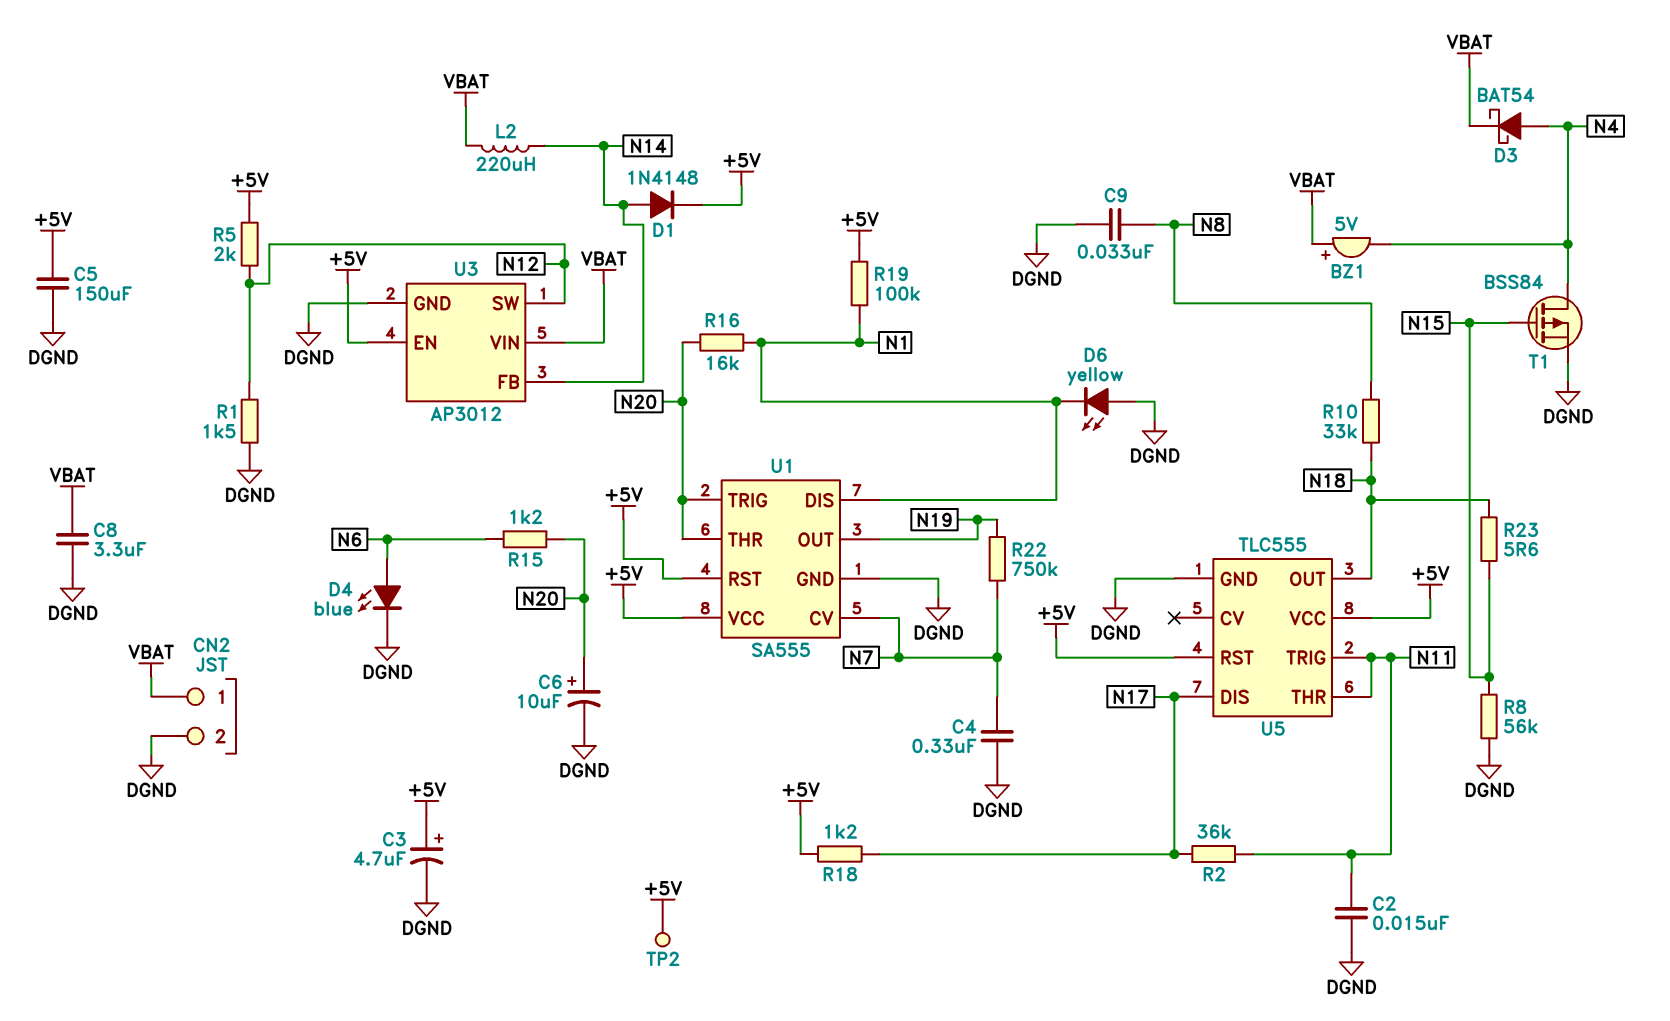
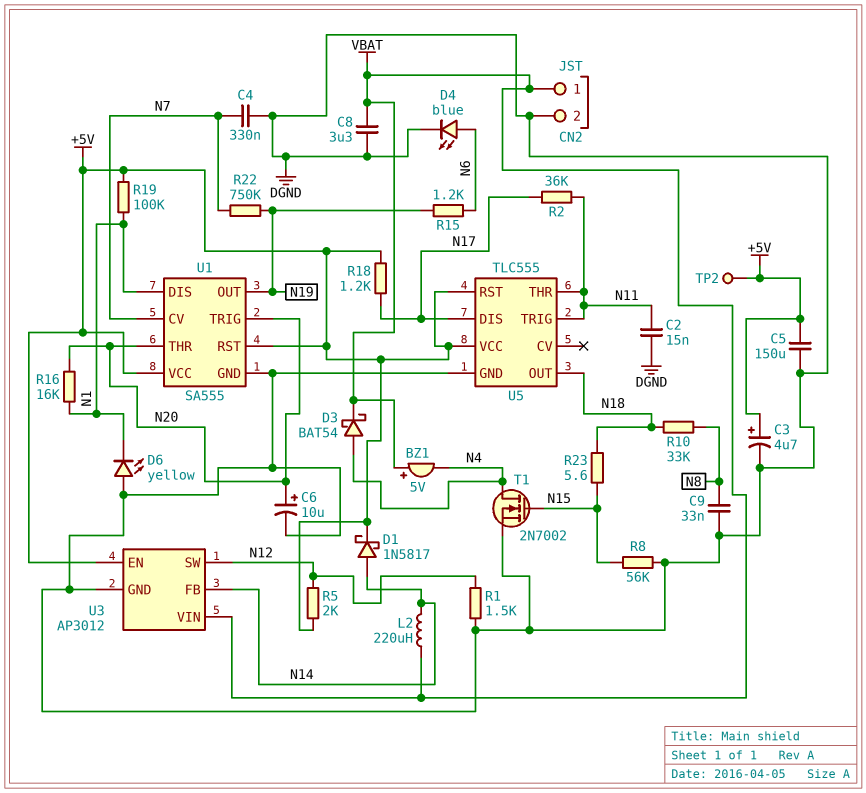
D1: diode 1N4148 (A N14, K +5V) -> schottky 1N5817 (A N14, K +5V)
R15: 1.2k (N6, N20) -> 1.2k (N6, N19)
T1: PMOS BSS84 (G N15, D N4, S DGND) -> NMOS 2N7002 (G N15, D N4, S DGND)

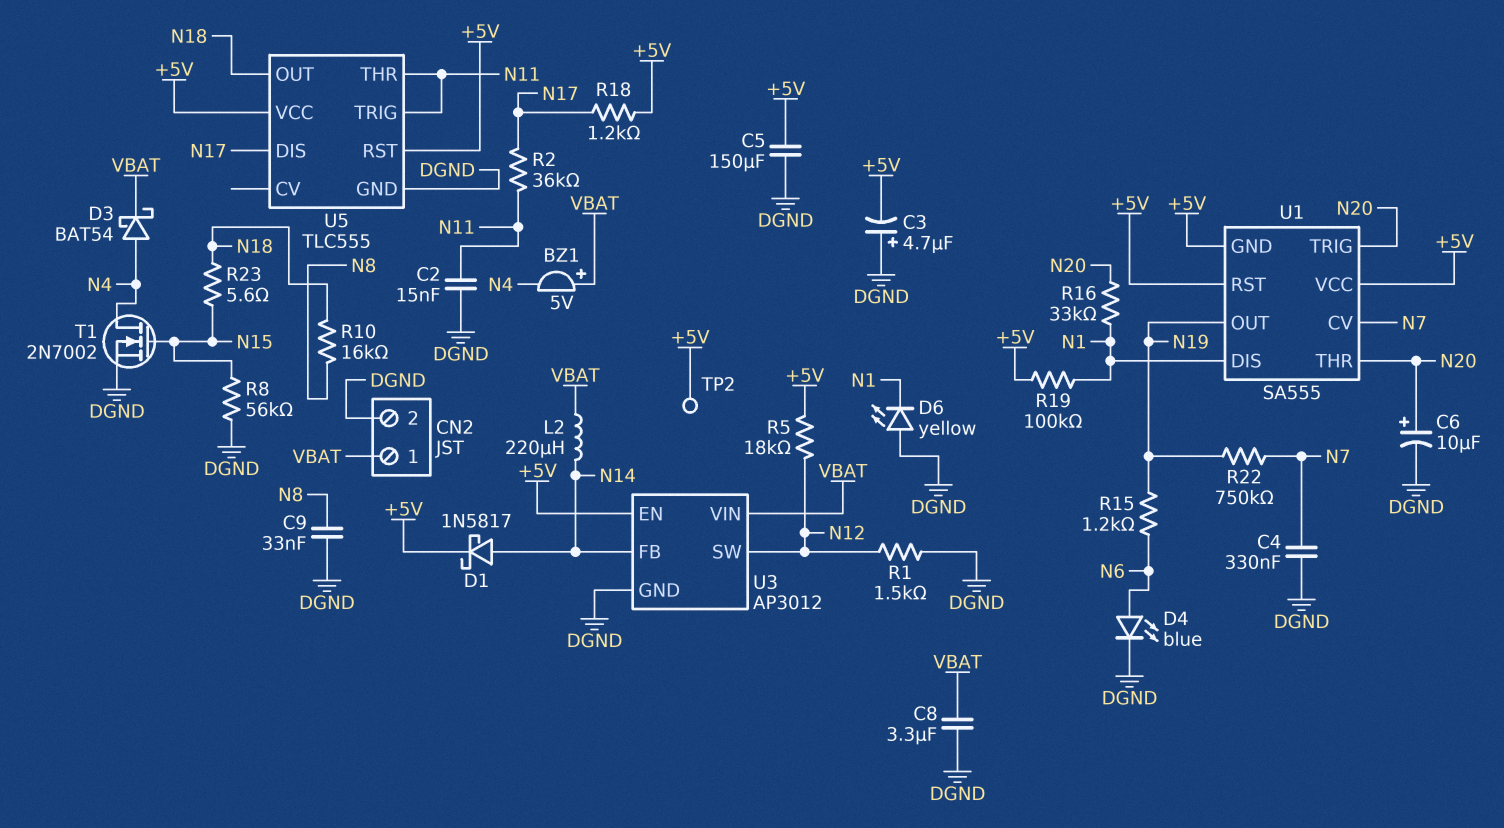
C3: 4.7uF (plus +5V, minus DGND) -> 4.7uF (plus DGND, minus +5V)
R5: 2k (+5V, N12) -> 18k (+5V, N12)
R10: 33k (N8, N18) -> 16k (N8, N18)
R16: 16k (N1, N20) -> 33k (N1, N20)
U1 pin GND: DGND -> +5V

